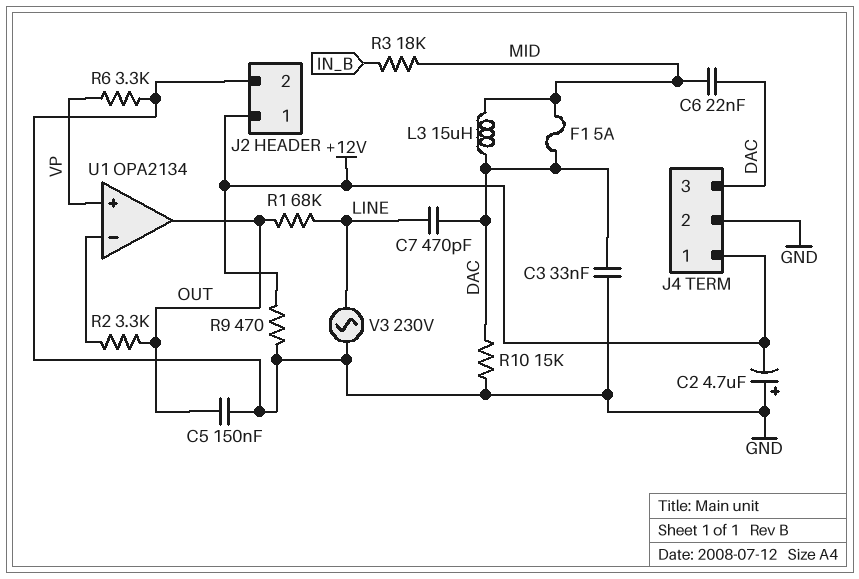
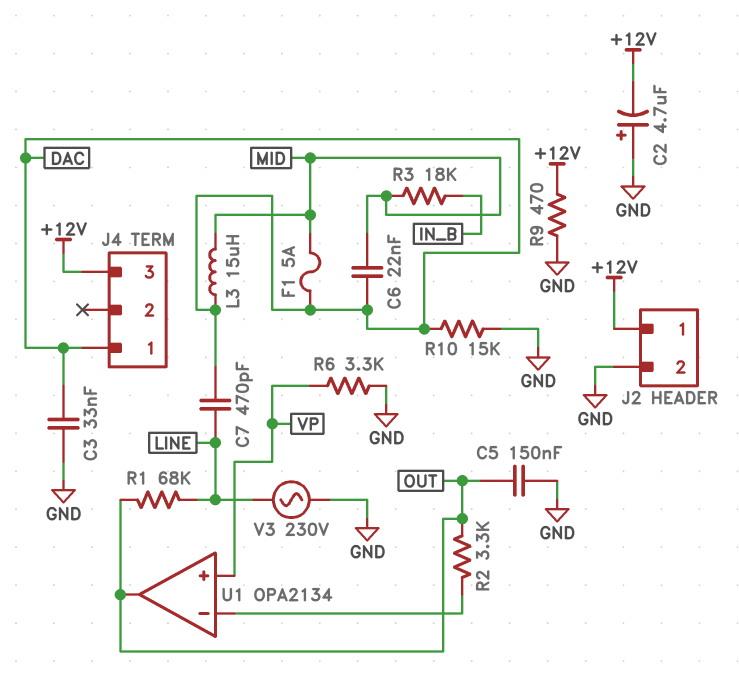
J4 pin 1: +12V -> DAC
J4 pin 2: GND -> none
J4 pin 3: DAC -> +12V

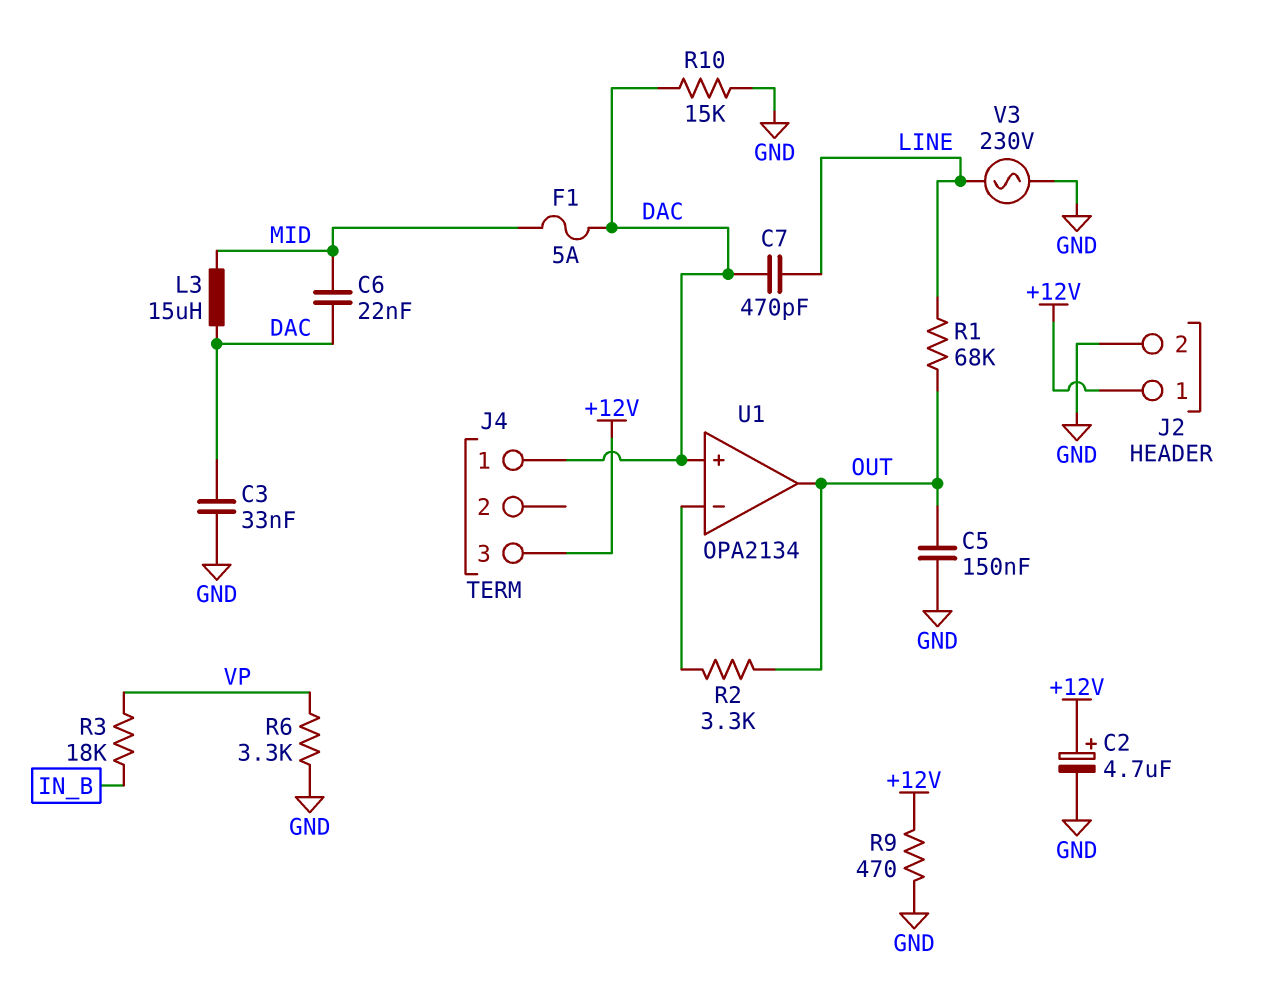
C2: 4.7uF (plus GND, minus +12V) -> 4.7uF (plus +12V, minus GND)
R3: 18k (IN_B, MID) -> 18k (IN_B, VP)
U1 pin in+: VP -> DAC

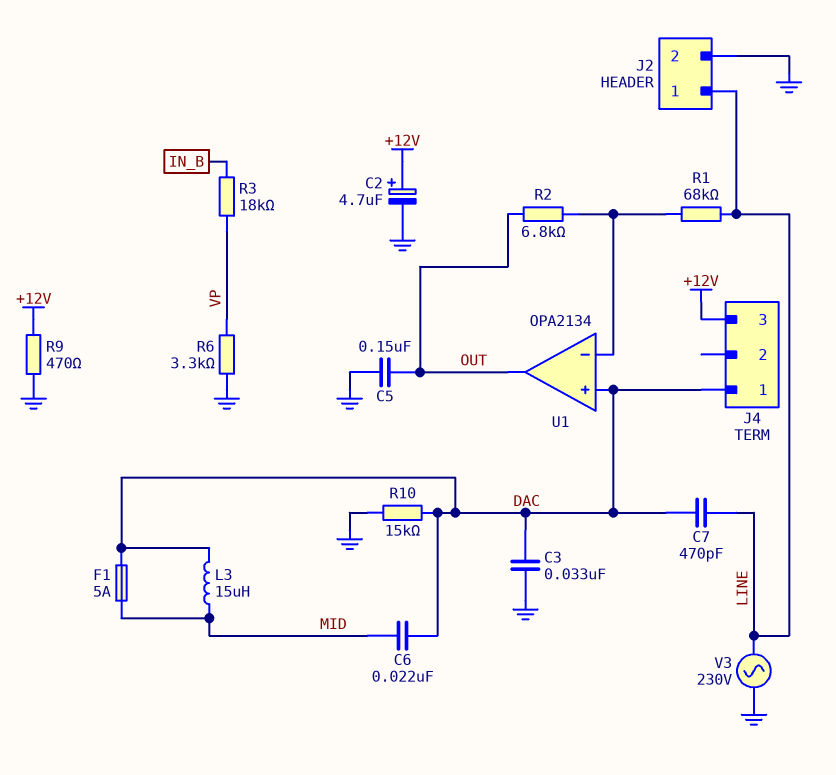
J2 pin 1: +12V -> LINE
R1: 68k (LINE, OUT) -> 68k (LINE, U1/in-)
R2: 3.3k (OUT, U1/in-) -> 6.8k (OUT, U1/in-)

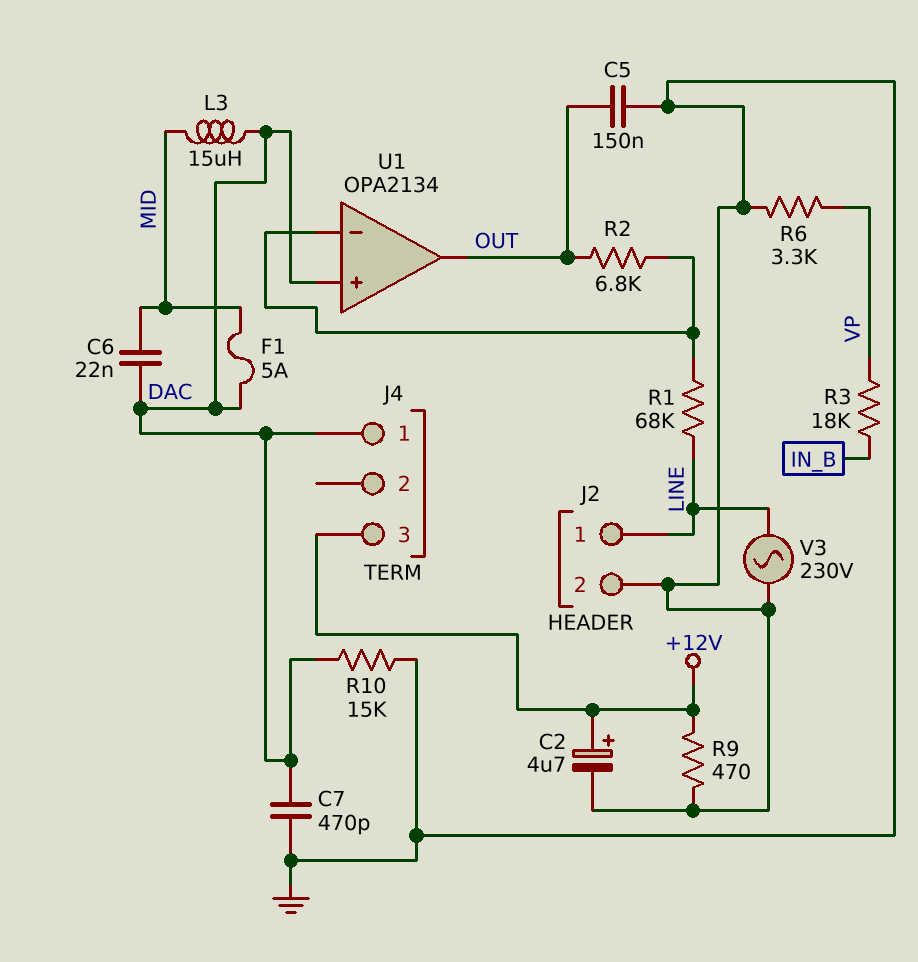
C3: 33nF (DAC, GND) -> none
C7: 470pF (DAC, LINE) -> 470pF (DAC, GND)

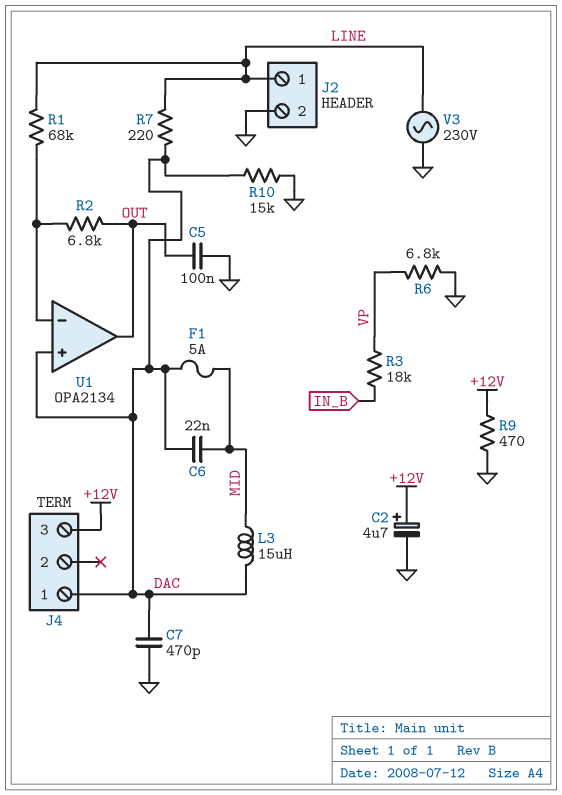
C5: 150nF (GND, OUT) -> 100nF (GND, OUT)
R6: 3.3k (GND, VP) -> 6.8k (GND, VP)
R7: none -> 220 (DAC, LINE)

